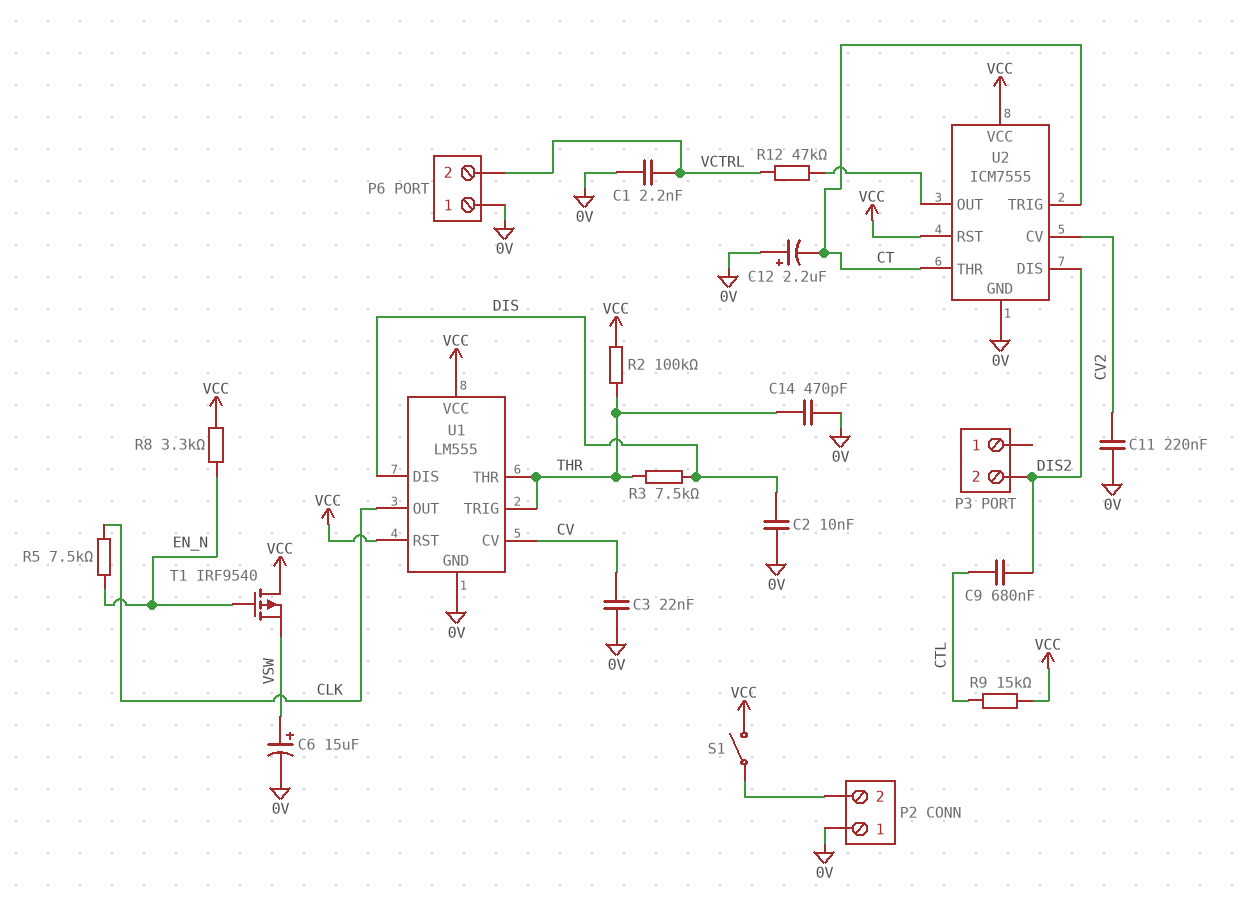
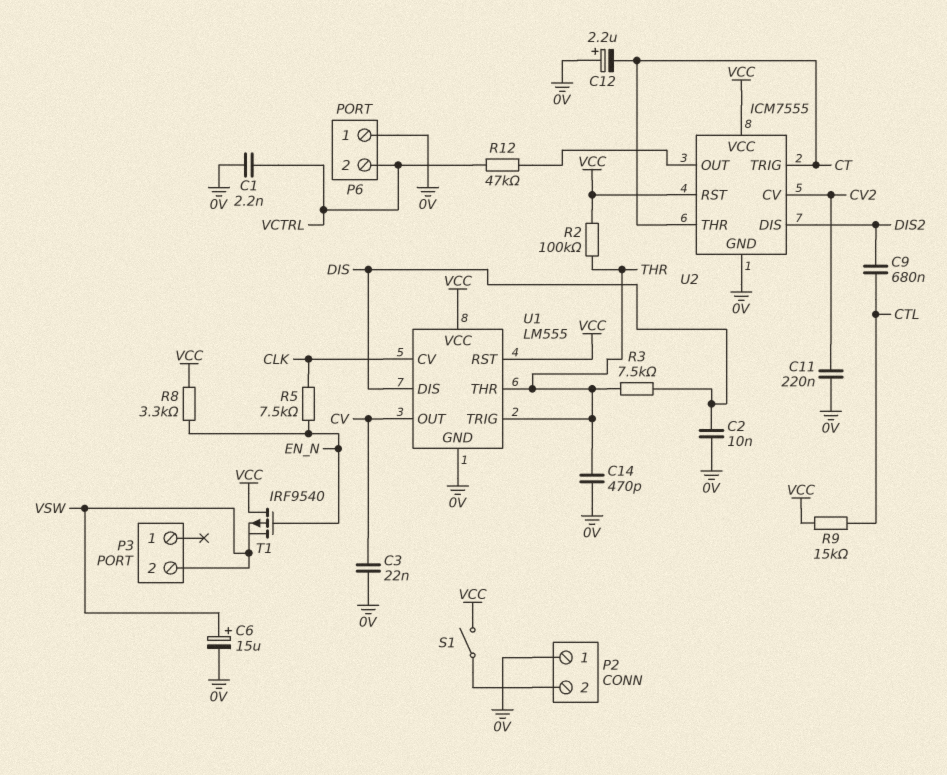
P3 pin 2: DIS2 -> VSW
U1 pin CV: CV -> CLK
U1 pin OUT: CLK -> CV

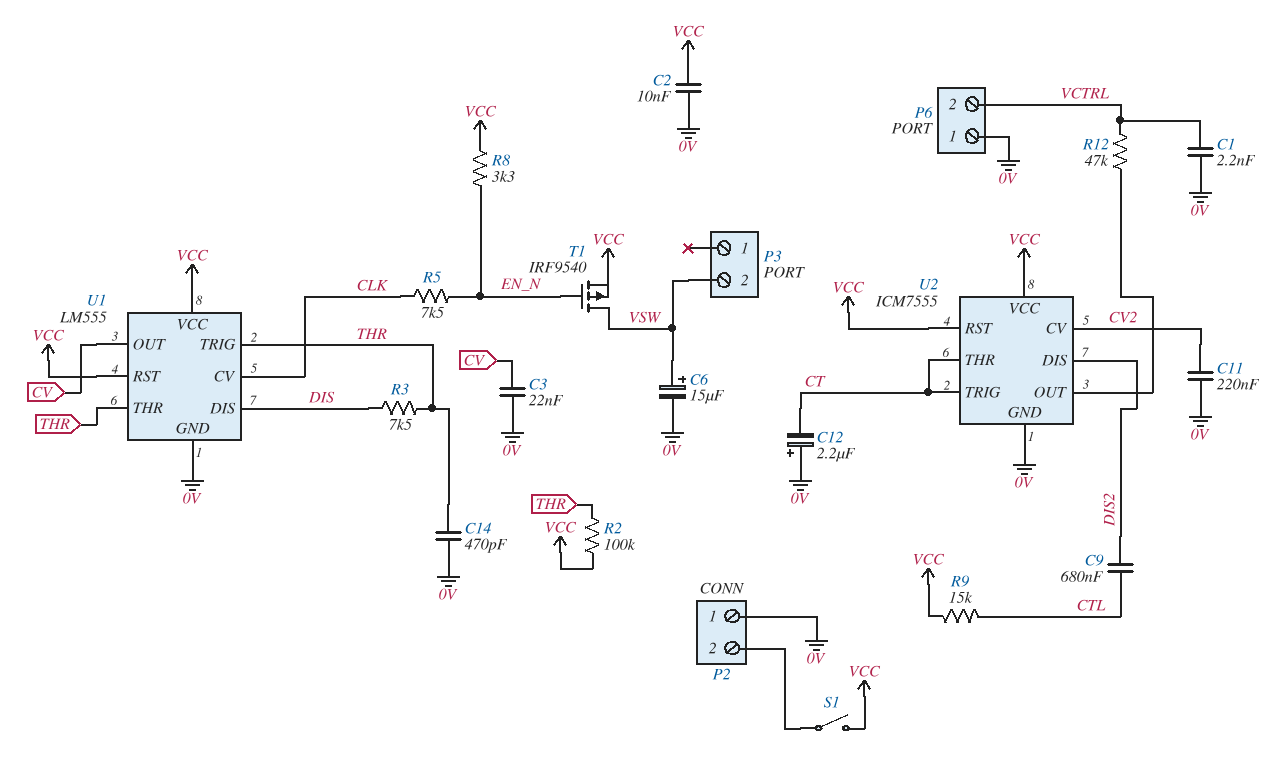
C2: 10nF (0V, DIS) -> 10nF (0V, VCC)
T1: PMOS IRF9540 (G EN_N, D VCC, S VSW) -> PMOS IRF9540 (G EN_N, D VSW, S VCC)

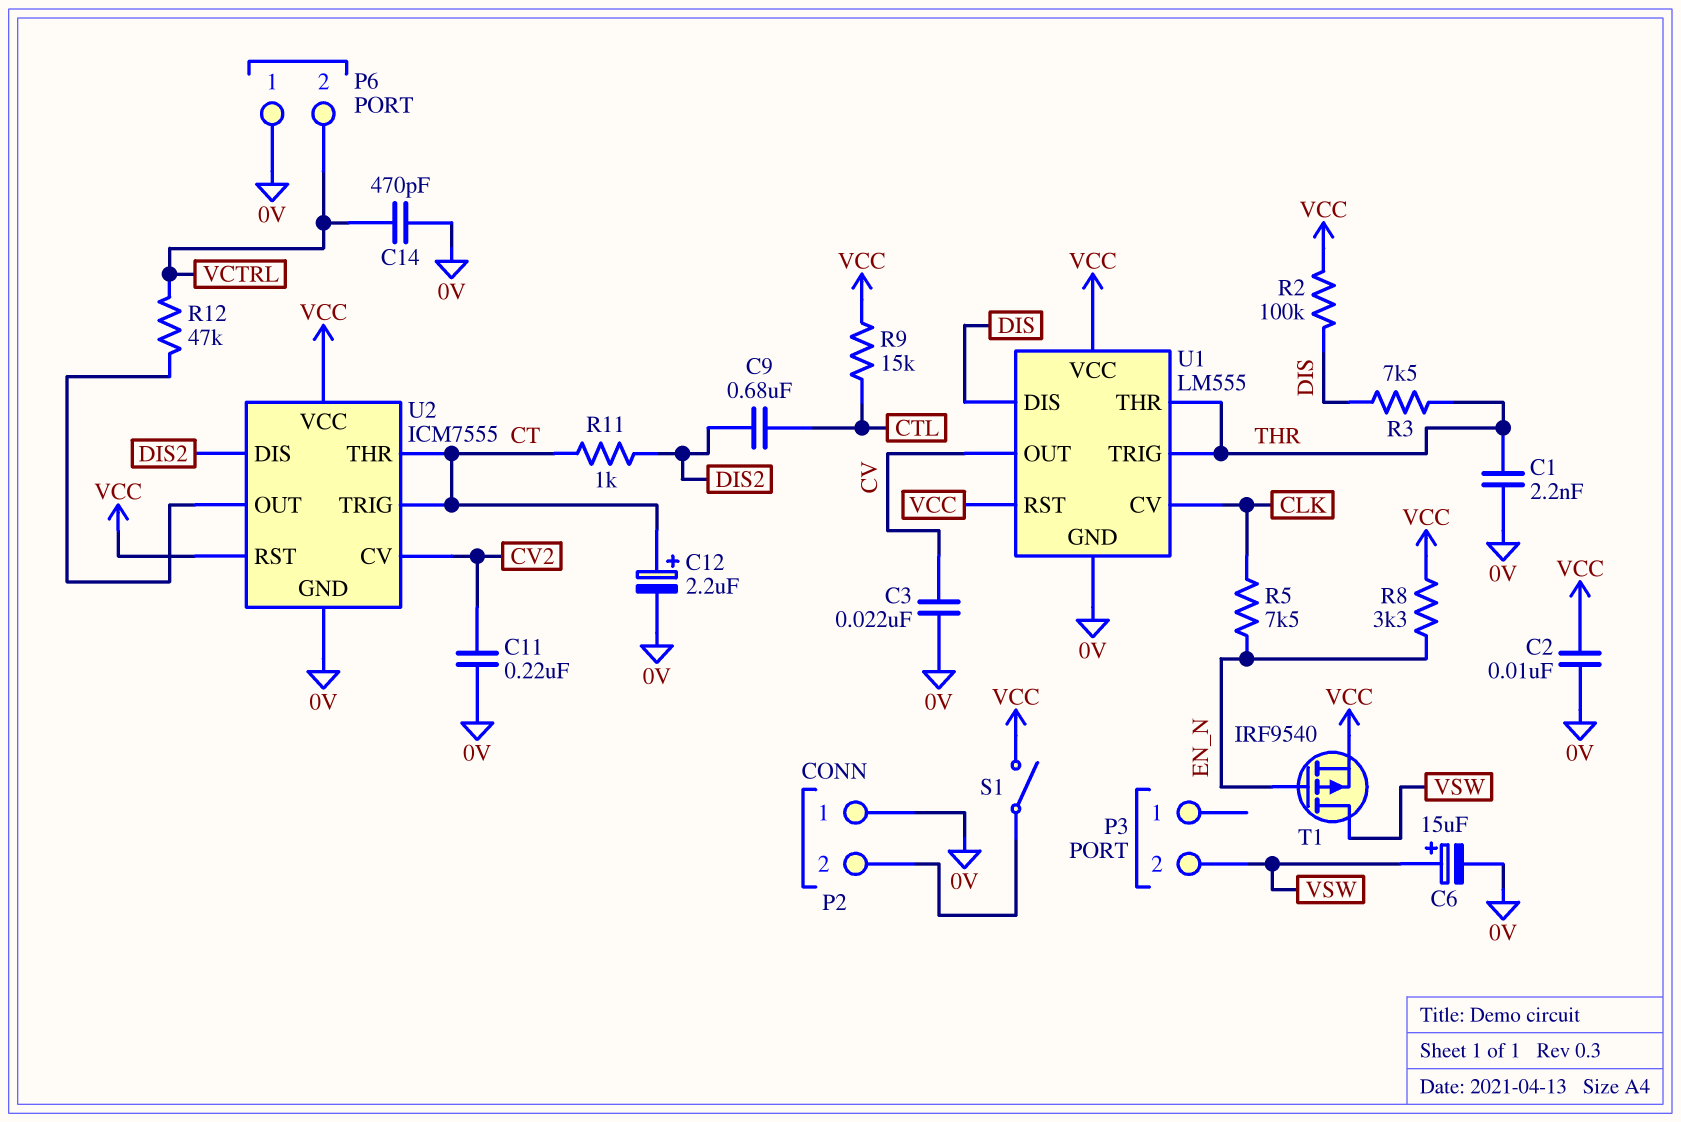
C1: 2.2nF (0V, VCTRL) -> 2.2nF (0V, THR)
C12: 2.2uF (plus 0V, minus CT) -> 2.2uF (plus CT, minus 0V)
C14: 470pF (0V, THR) -> 470pF (0V, VCTRL)
R2: 100k (THR, VCC) -> 100k (DIS, VCC)
R11: none -> 1k (CT, DIS2)

